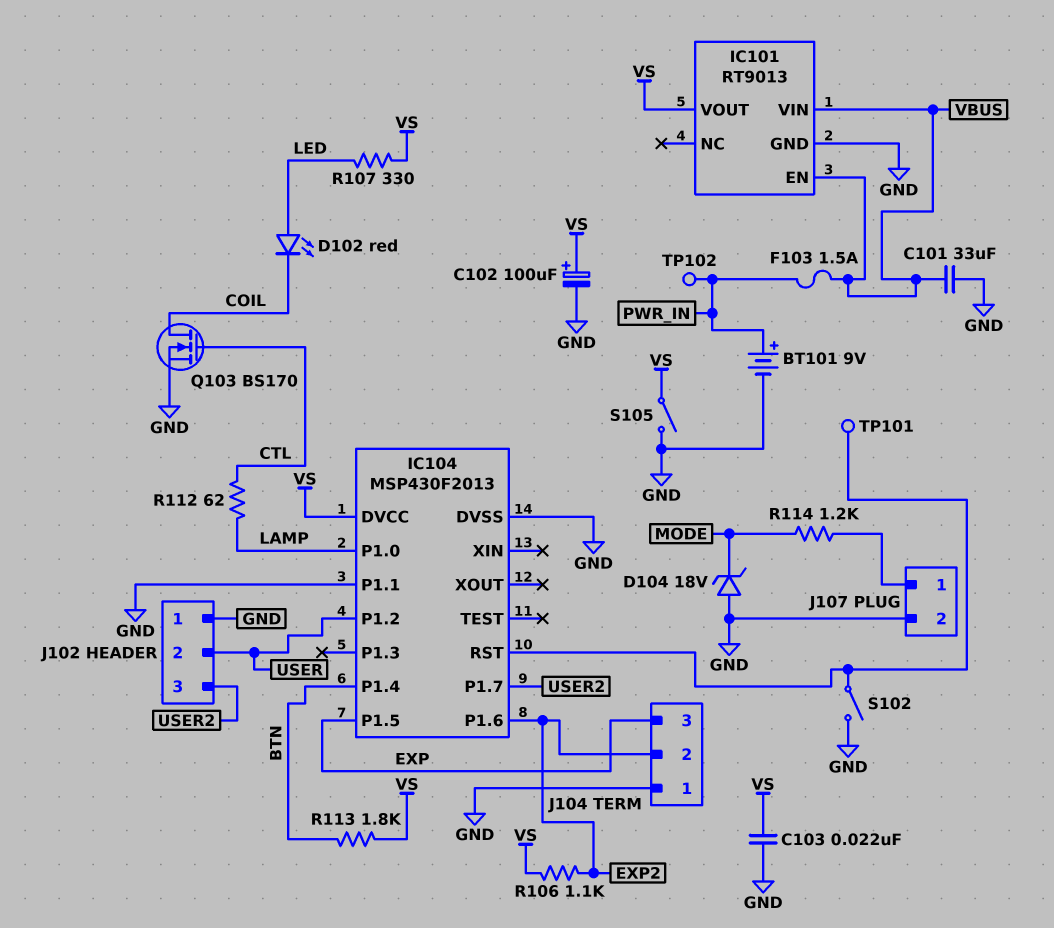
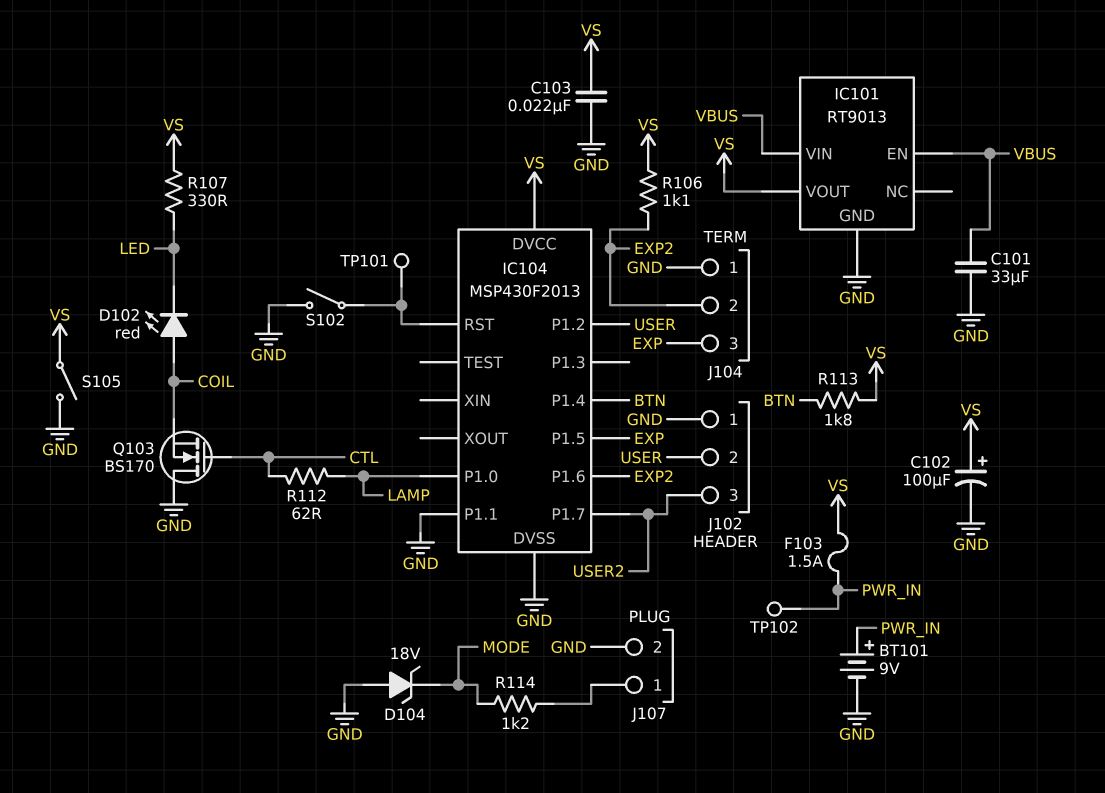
D102: LED red (A LED, K COIL) -> LED red (A COIL, K LED)
F103: 1.5A (PWR_IN, VBUS) -> 1.5A (PWR_IN, VS)
Q103: NMOS BS170 (G CTL, D COIL, S GND) -> NMOS BS170 (G CTL, D GND, S COIL)

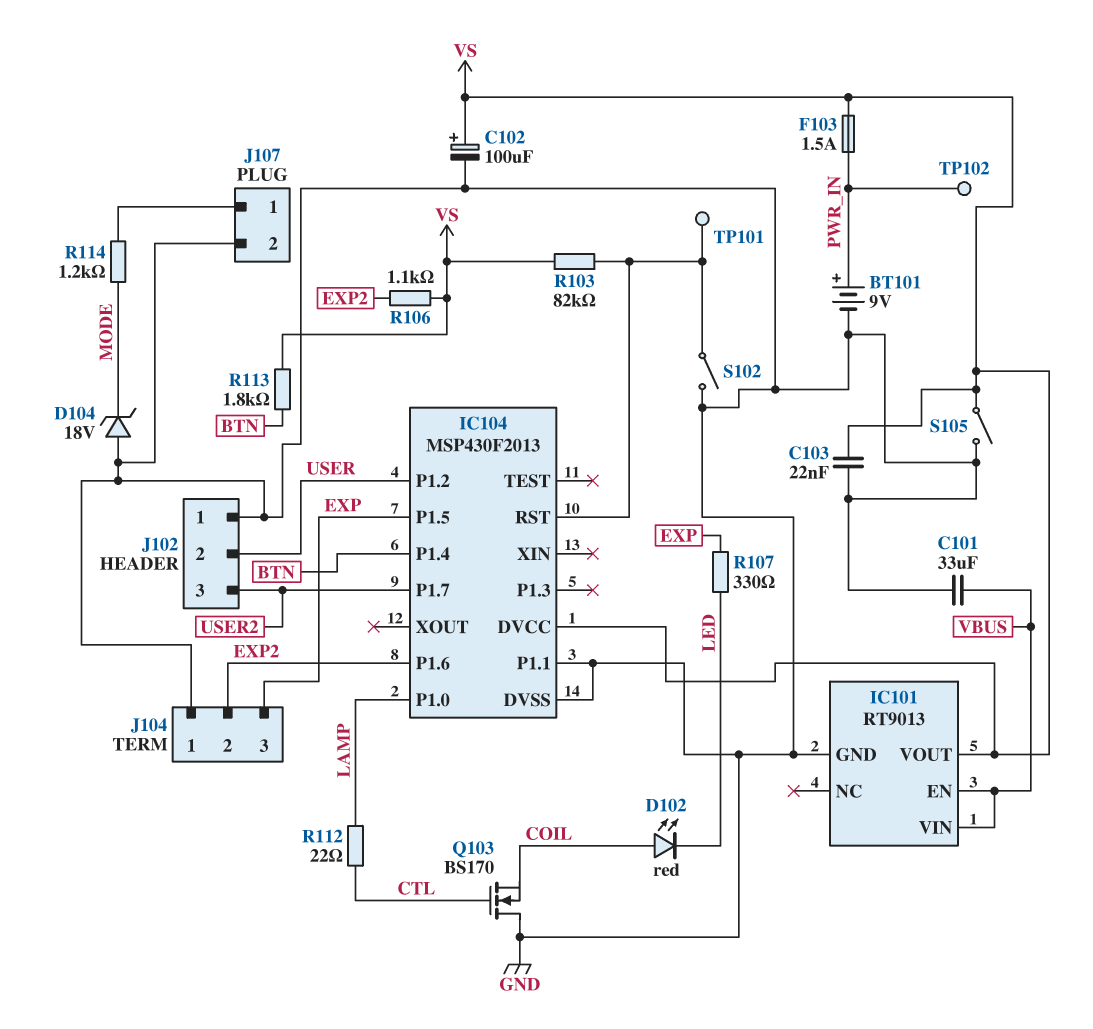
R103: none -> 82k (IC104/RST, VS)
R107: 330 (LED, VS) -> 330 (EXP, LED)
R112: 62 (CTL, LAMP) -> 22 (CTL, LAMP)

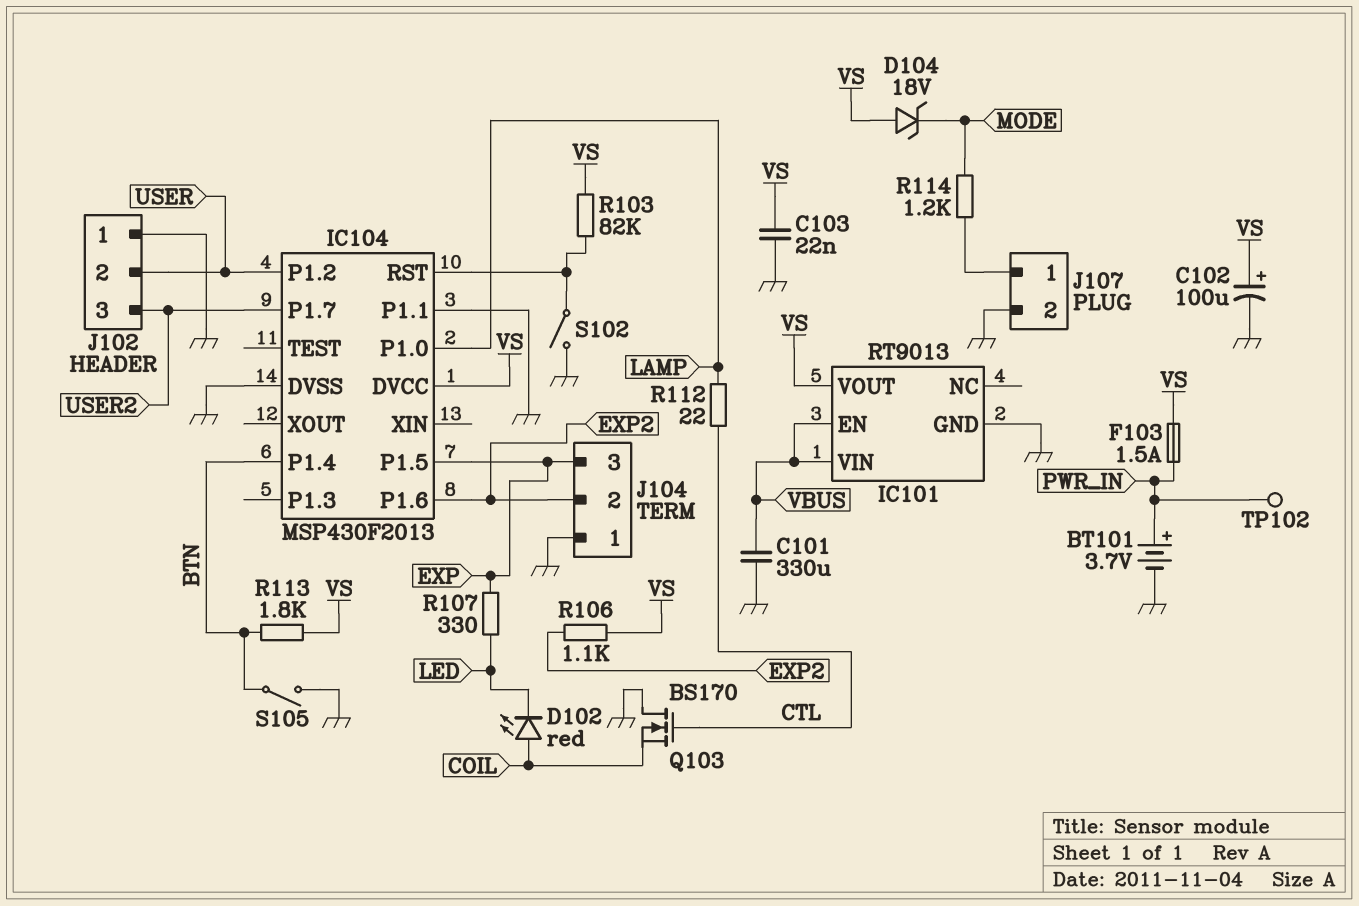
BT101: 9V (plus PWR_IN, minus GND) -> 3.7V (plus PWR_IN, minus GND)
C101: 33uF (GND, VBUS) -> 330uF (GND, VBUS)
D104: zener 18V (A GND, K MODE) -> zener 18V (A VS, K MODE)
S105: switch (GND, VS) -> switch (BTN, GND)
TP101: test point (IC104/RST) -> none

